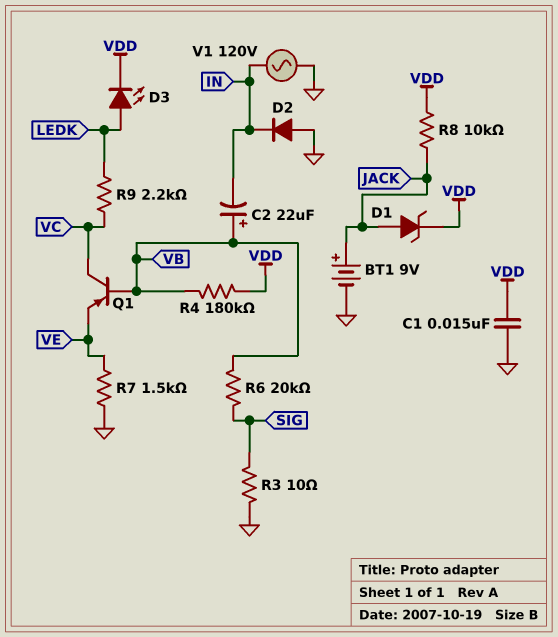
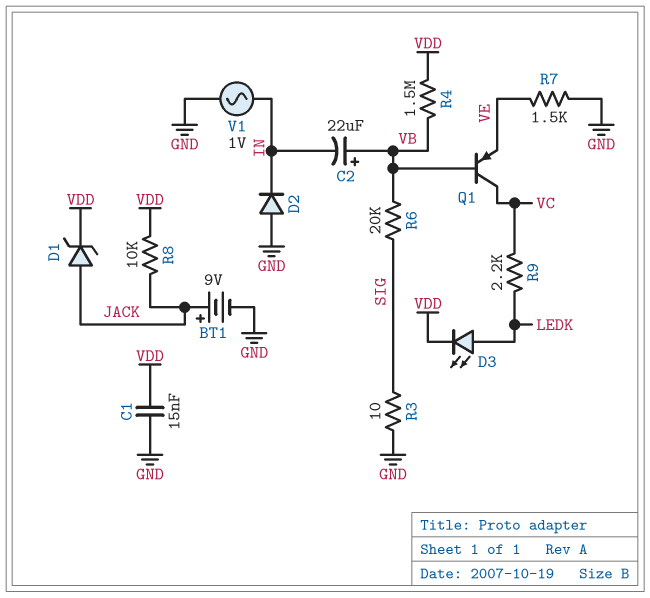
R4: 180k (VB, VDD) -> 1.5M (VB, VDD)
V1: AC 120V (GND, IN) -> AC 1V (GND, IN)

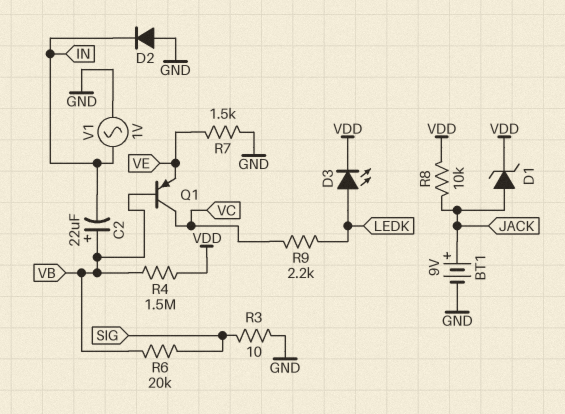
C1: 15nF (GND, VDD) -> none

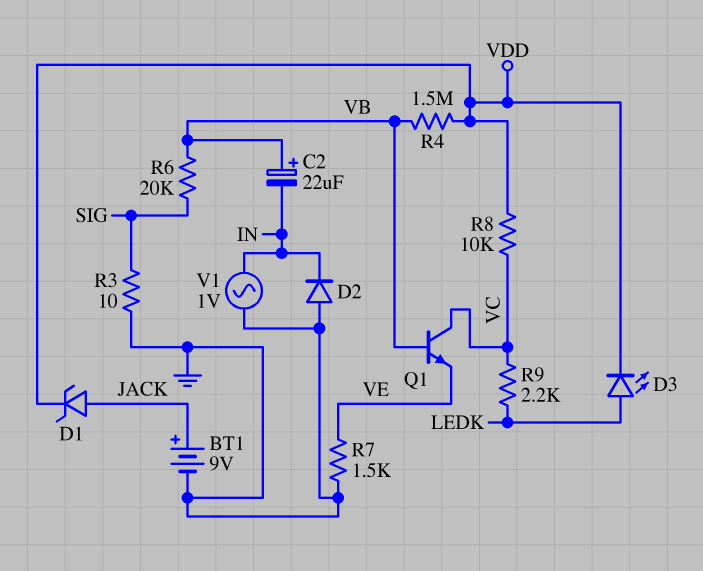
Q1: PNP (B VB, C VC, E VE) -> NPN (B VB, C VC, E VE)
R8: 10k (JACK, VDD) -> 10k (VC, VDD)

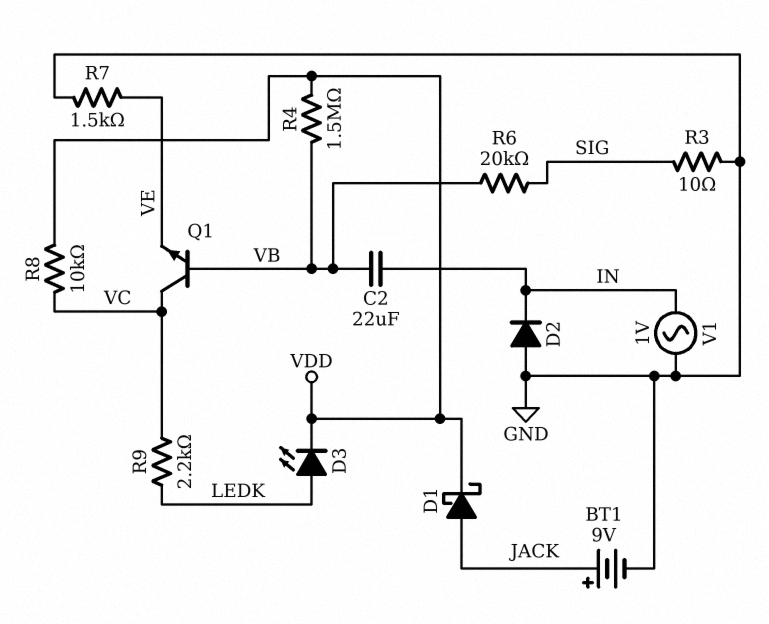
C2: 22uF (plus VB, minus IN) -> 22uF (IN, VB)
D1: zener (A JACK, K VDD) -> schottky (A JACK, K VDD)

